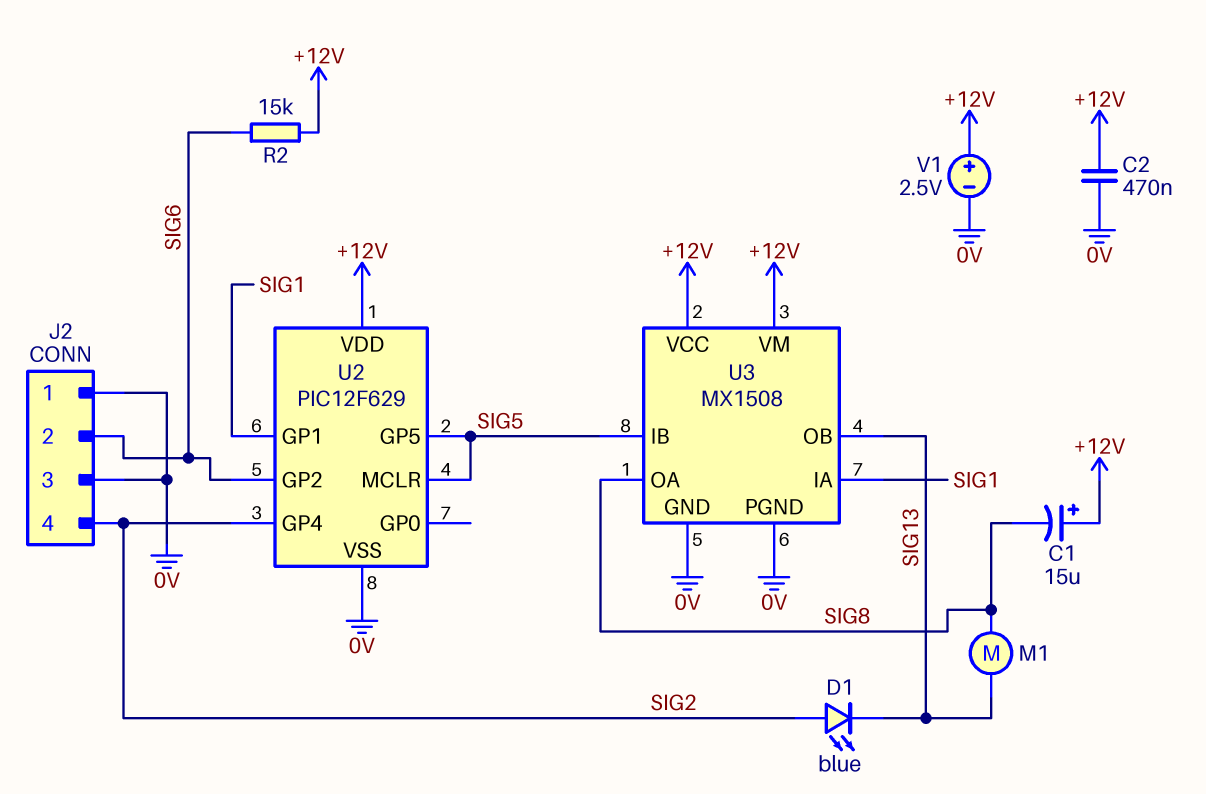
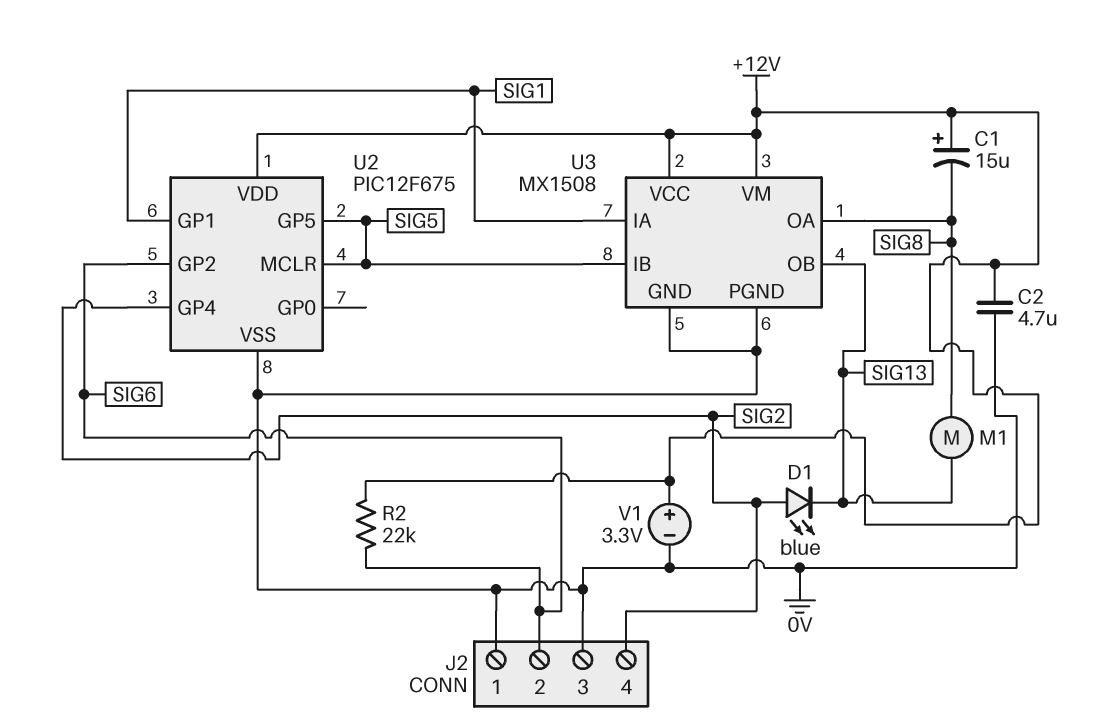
C2: 470nF (+12V, 0V) -> 4.7uF (+12V, 0V)
R2: 15k (+12V, SIG6) -> 22k (+12V, SIG6)
U2: PIC12F629 -> PIC12F675
V1: 2.5V (plus +12V, minus 0V) -> 3.3V (plus +12V, minus 0V)

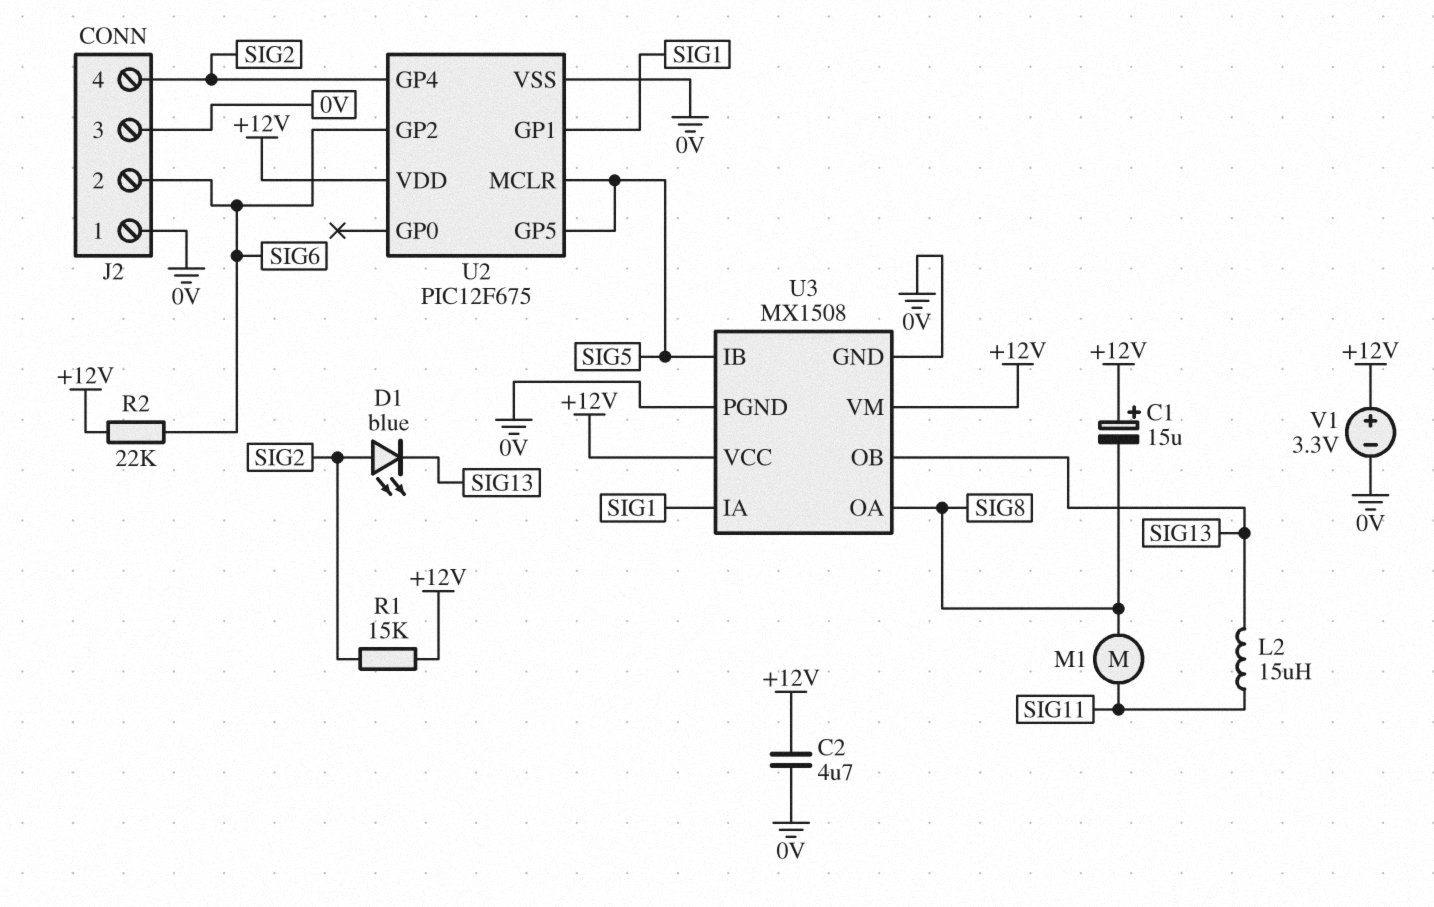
L2: none -> 15uH (SIG11, SIG13)
M1: motor (SIG8, SIG13) -> motor (SIG8, SIG11)
R1: none -> 15k (+12V, SIG2)

